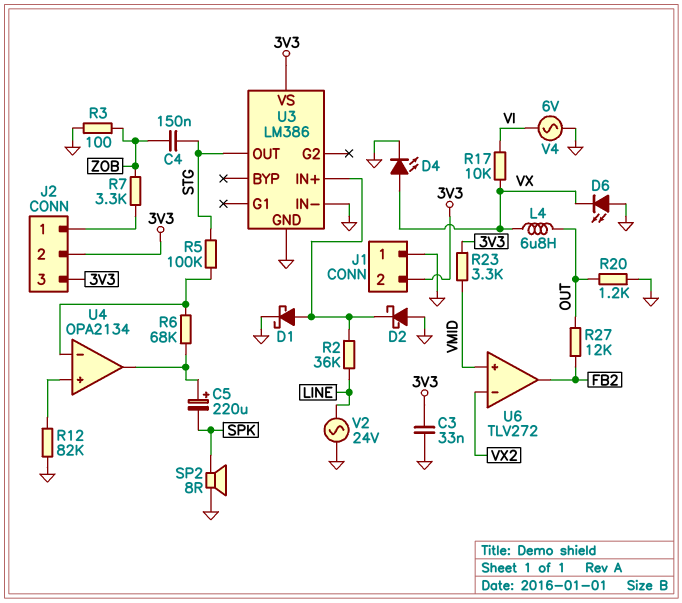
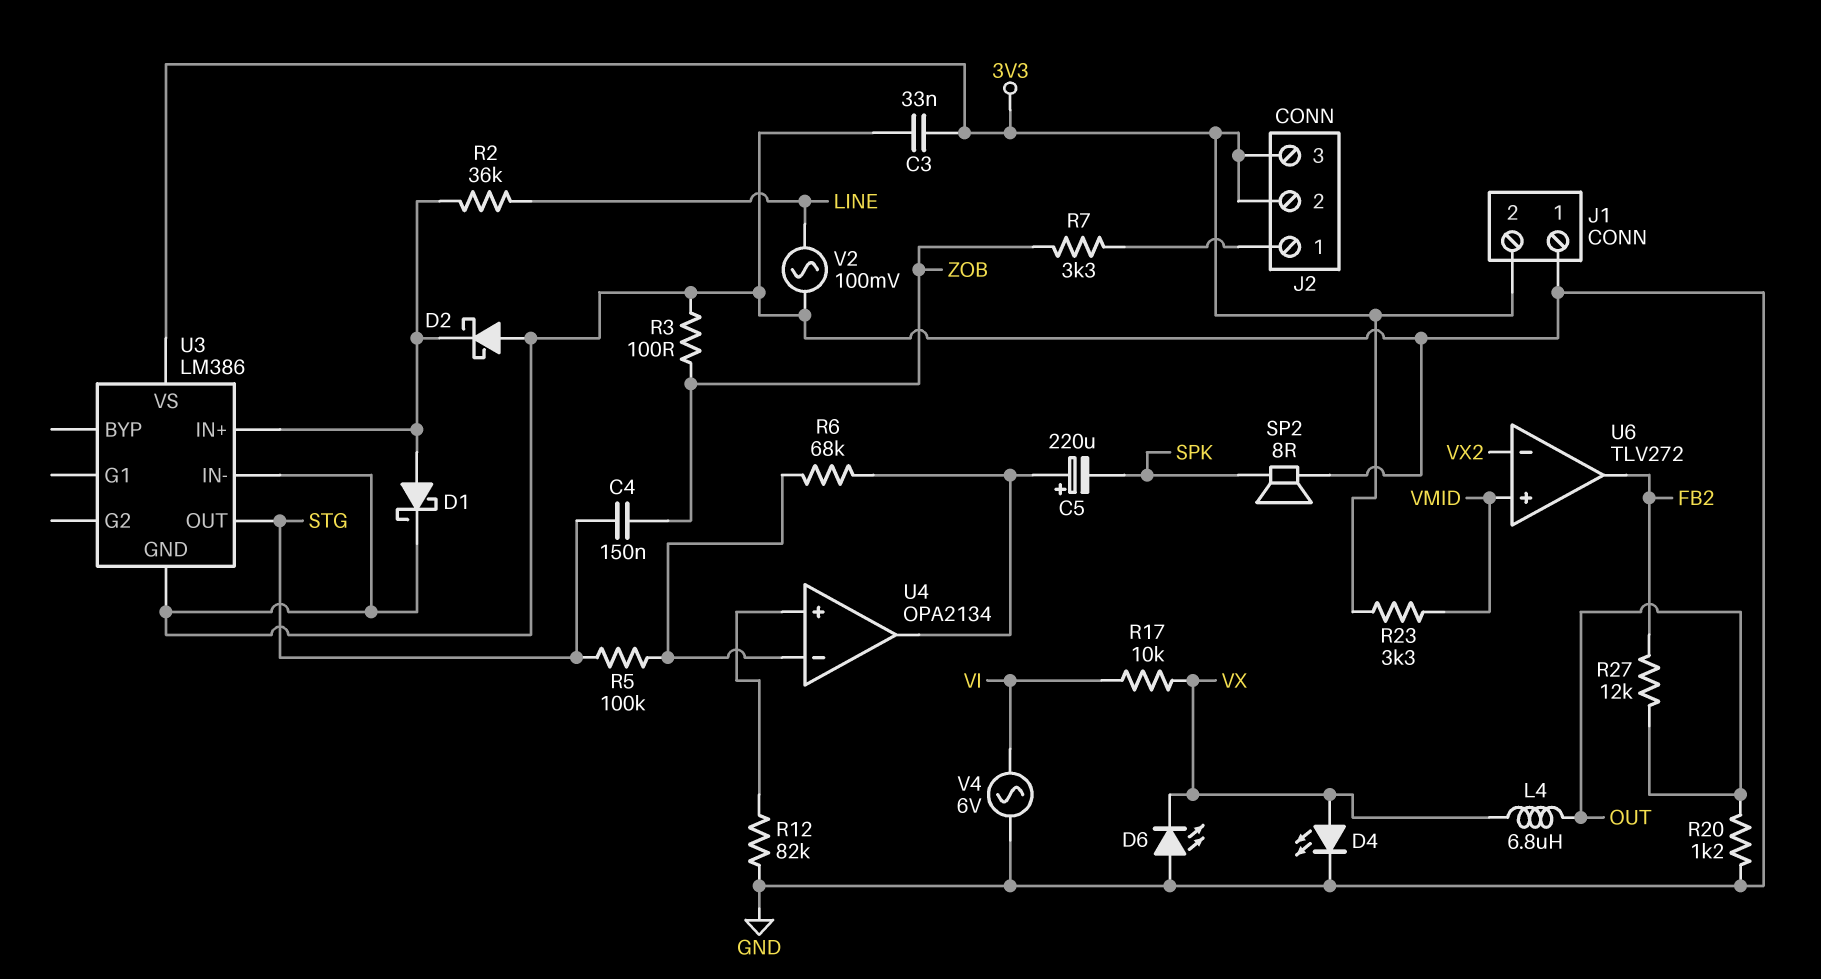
V2: AC 24V (GND, LINE) -> AC 100mV (GND, LINE)

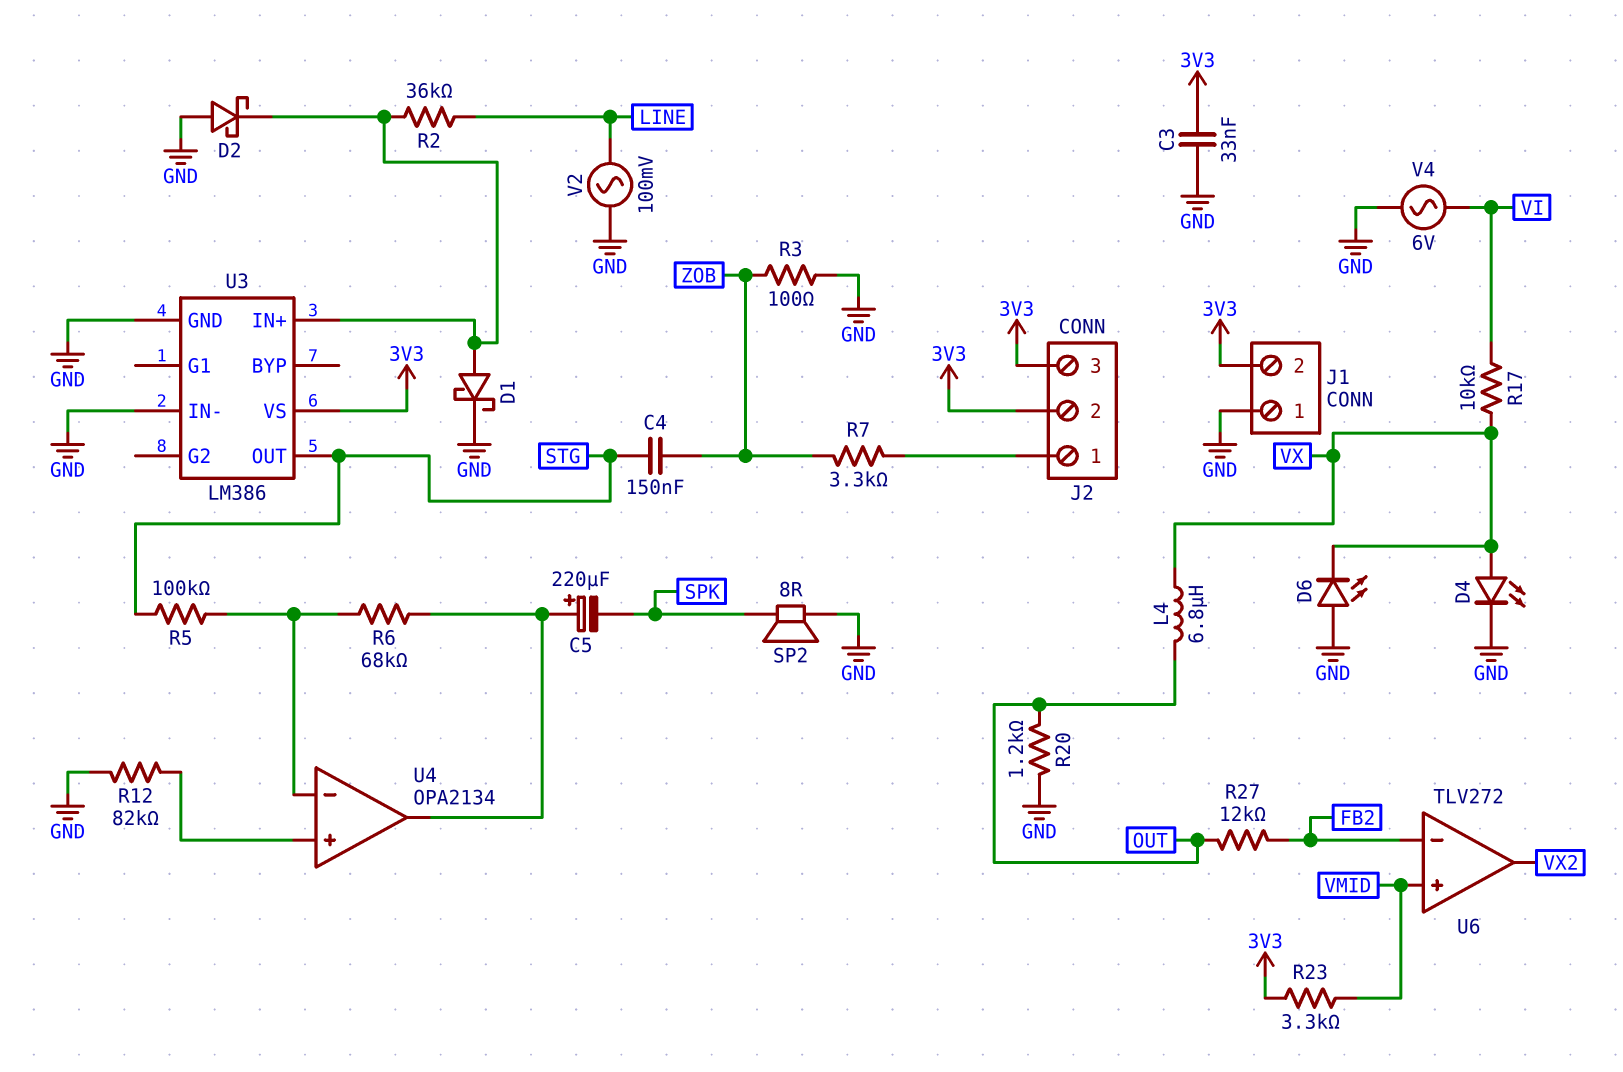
U6 pin in-: VX2 -> FB2
U6 pin out: FB2 -> VX2

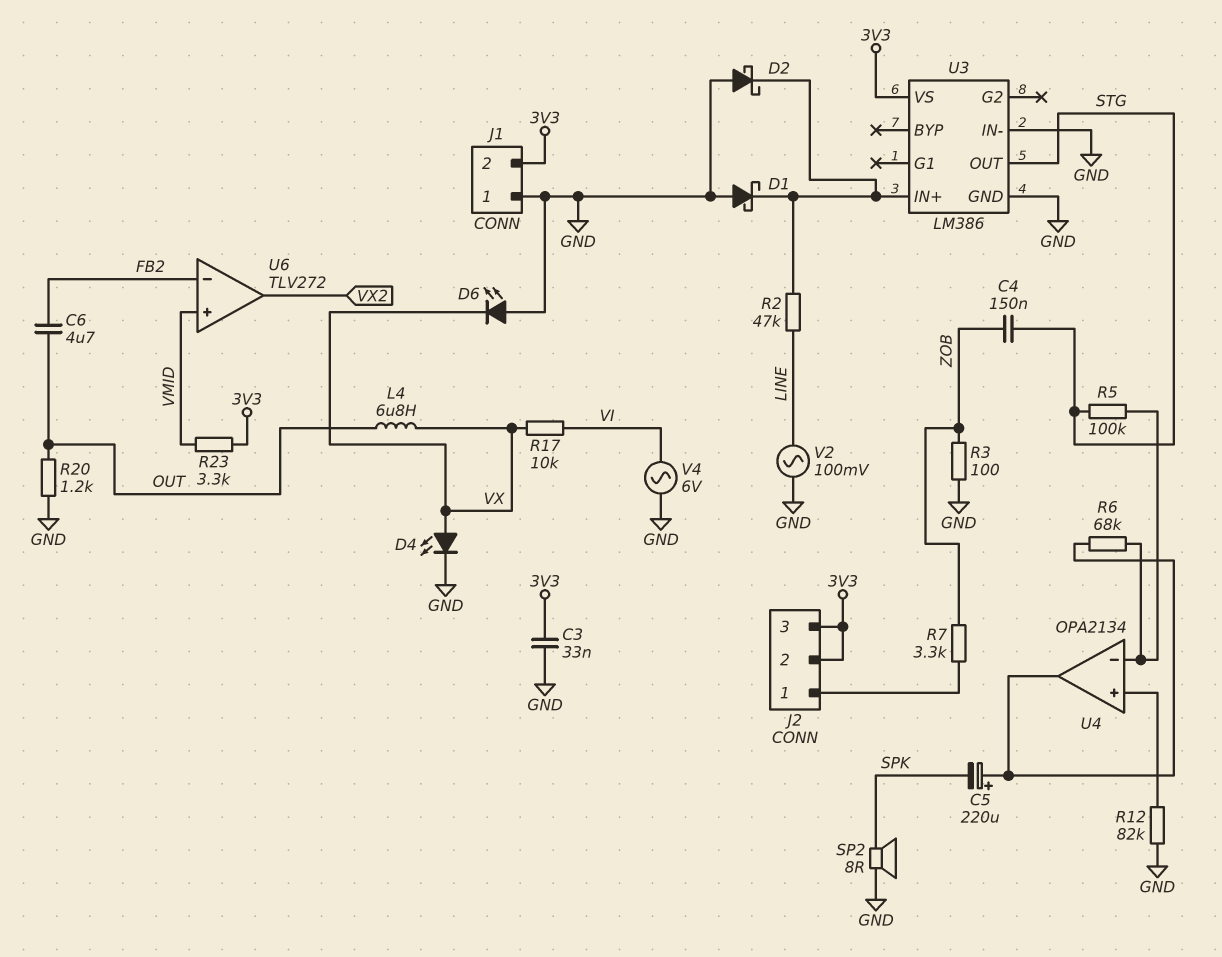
C6: none -> 4.7uF (FB2, OUT)
D1: schottky (A U3/IN+, K GND) -> schottky (A GND, K U3/IN+)
R2: 36k (LINE, U3/IN+) -> 47k (LINE, U3/IN+)
R27: 12k (FB2, OUT) -> none

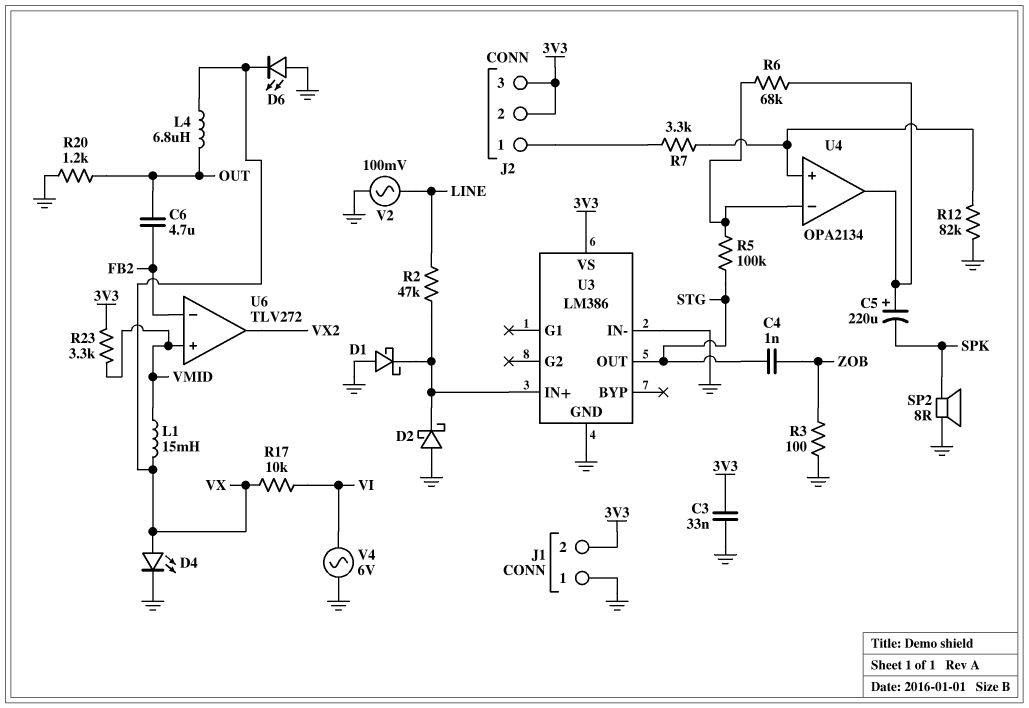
C4: 150nF (STG, ZOB) -> 1nF (STG, ZOB)
L1: none -> 15mH (VMID, VX)
R7: 3.3k (J2/1, ZOB) -> 3.3k (J2/1, U4/in+)

